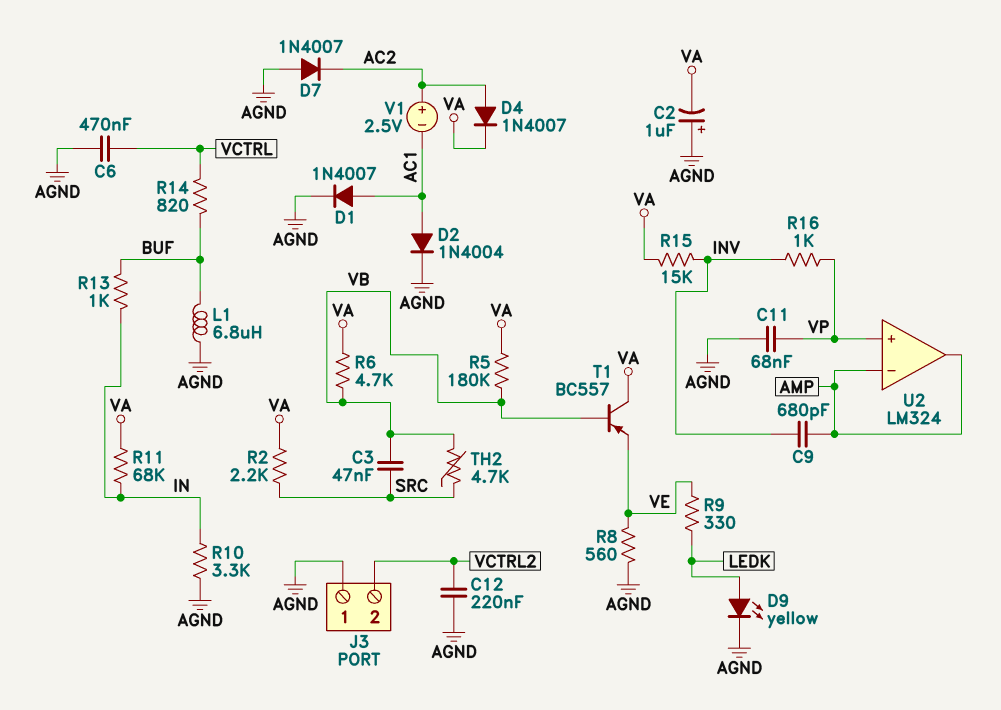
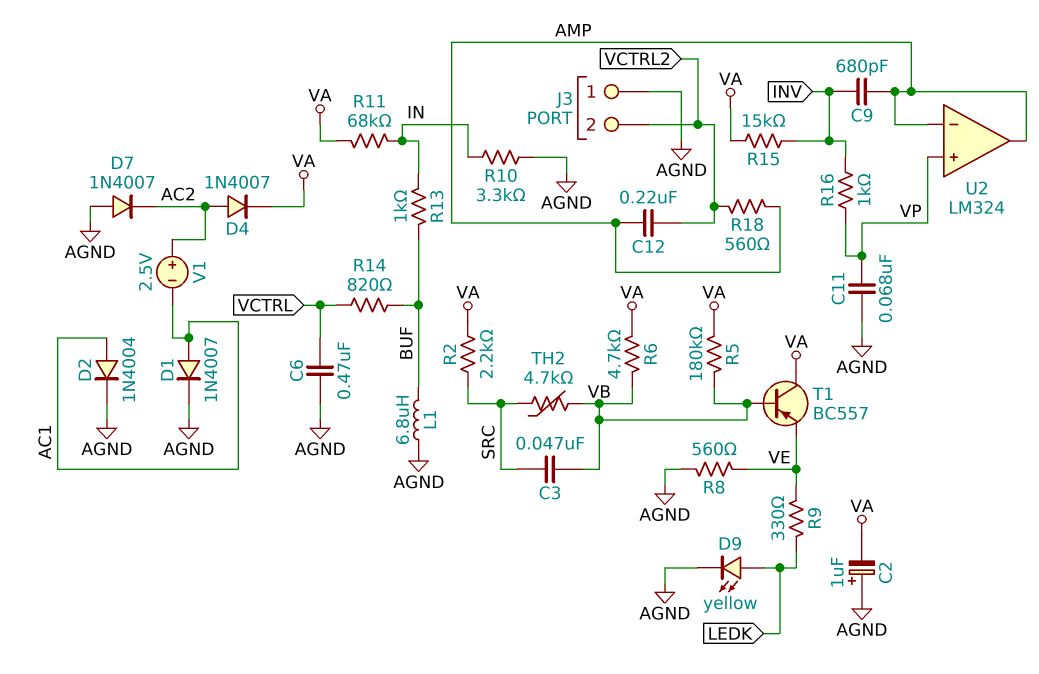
C12: 220nF (AGND, VCTRL2) -> 220nF (AMP, VCTRL2)
R18: none -> 560 (AMP, VCTRL2)

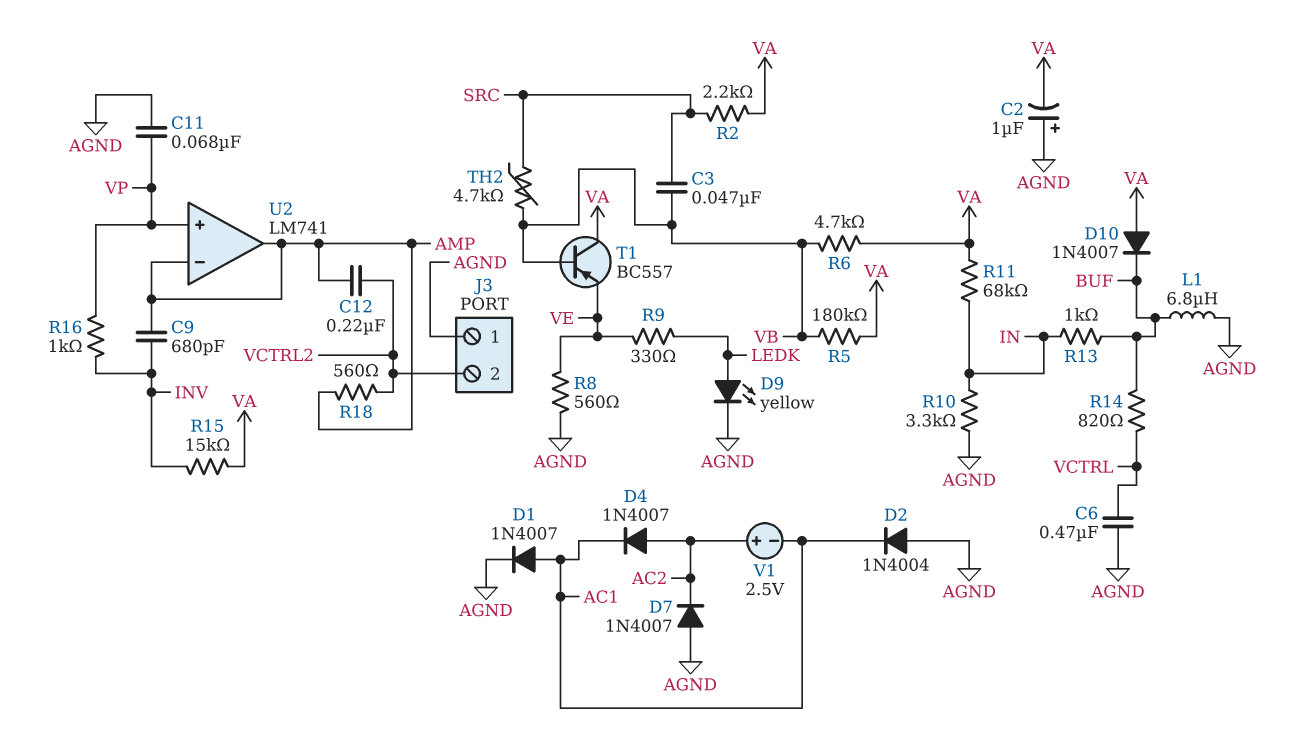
D2: diode 1N4004 (A AC1, K AGND) -> diode 1N4004 (A AGND, K AC1)
D4: diode 1N4007 (A AC2, K VA) -> diode 1N4007 (A AC2, K AC1)
D10: none -> diode 1N4007 (A VA, K BUF)
U2: LM324 -> LM741

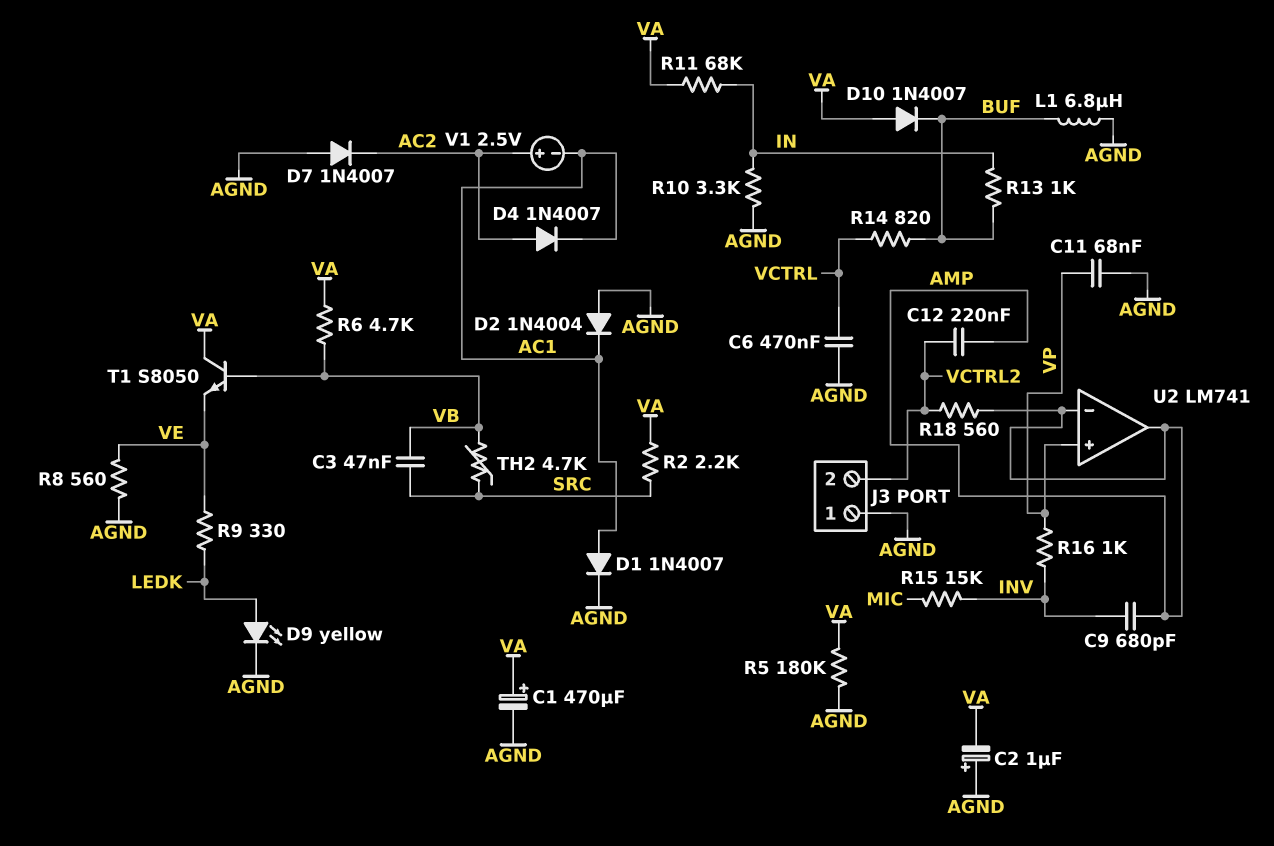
C1: none -> 470uF (plus VA, minus AGND)
R5: 180k (VA, VB) -> 180k (AGND, VA)
R15: 15k (INV, VA) -> 15k (INV, MIC)
T1: PNP BC557 (B VB, C VA, E VE) -> NPN S8050 (B VB, C VA, E VE)

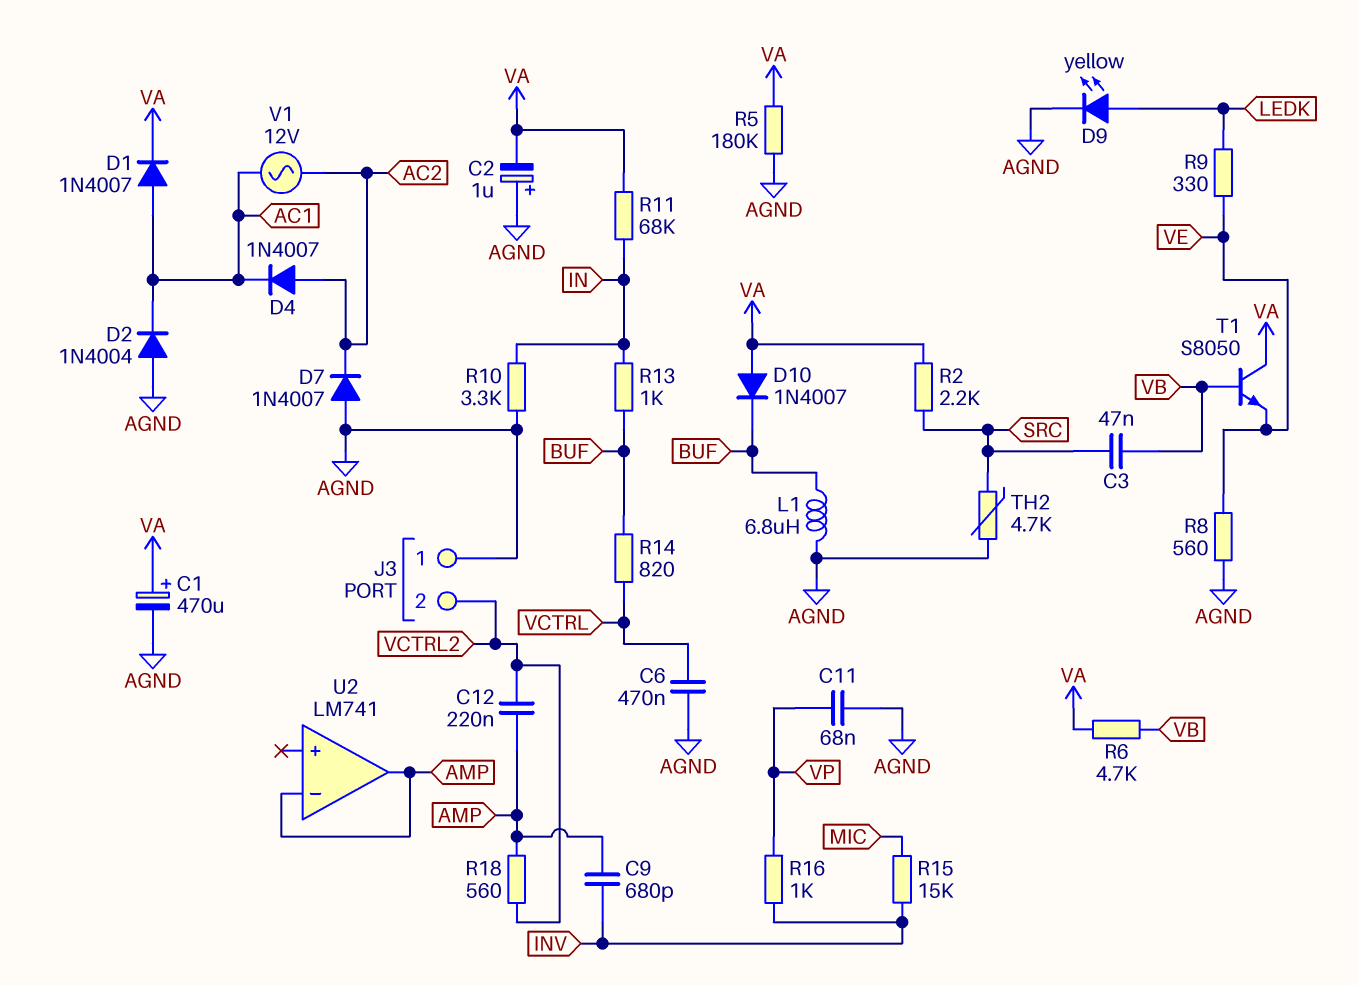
D1: diode 1N4007 (A AC1, K AGND) -> diode 1N4007 (A AC1, K VA)
TH2: 4.7k (SRC, VB) -> 4.7k (AGND, SRC)
U2 pin in+: VP -> none
V1: 2.5V (plus AC2, minus AC1) -> AC 12V (AC1, AC2)

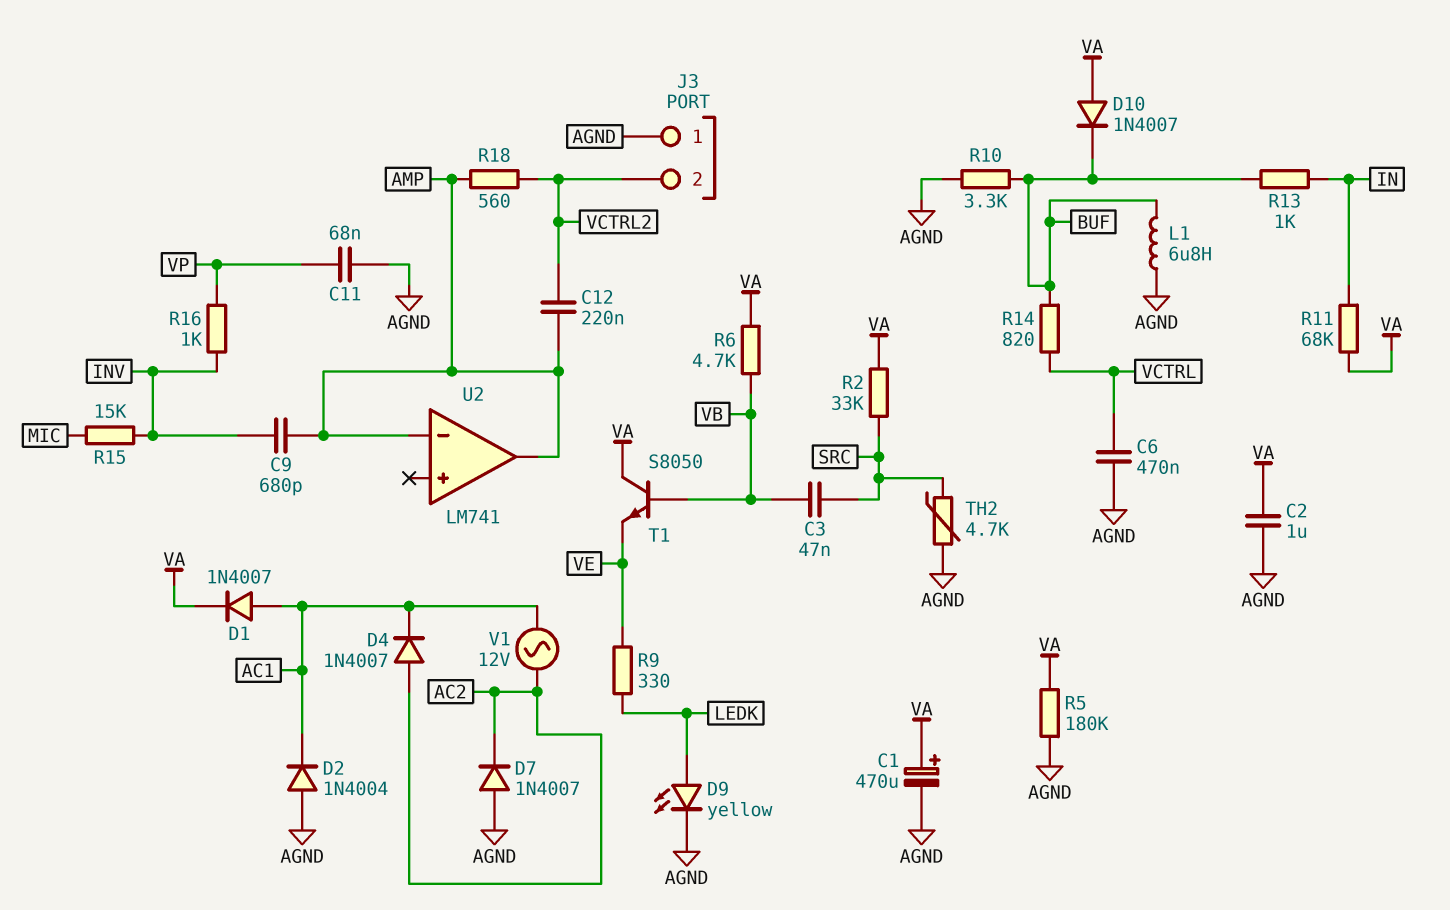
C2: 1uF (plus AGND, minus VA) -> 1uF (AGND, VA)
R2: 2.2k (SRC, VA) -> 33k (SRC, VA)
R8: 560 (AGND, VE) -> none
R10: 3.3k (AGND, IN) -> 3.3k (AGND, BUF)

